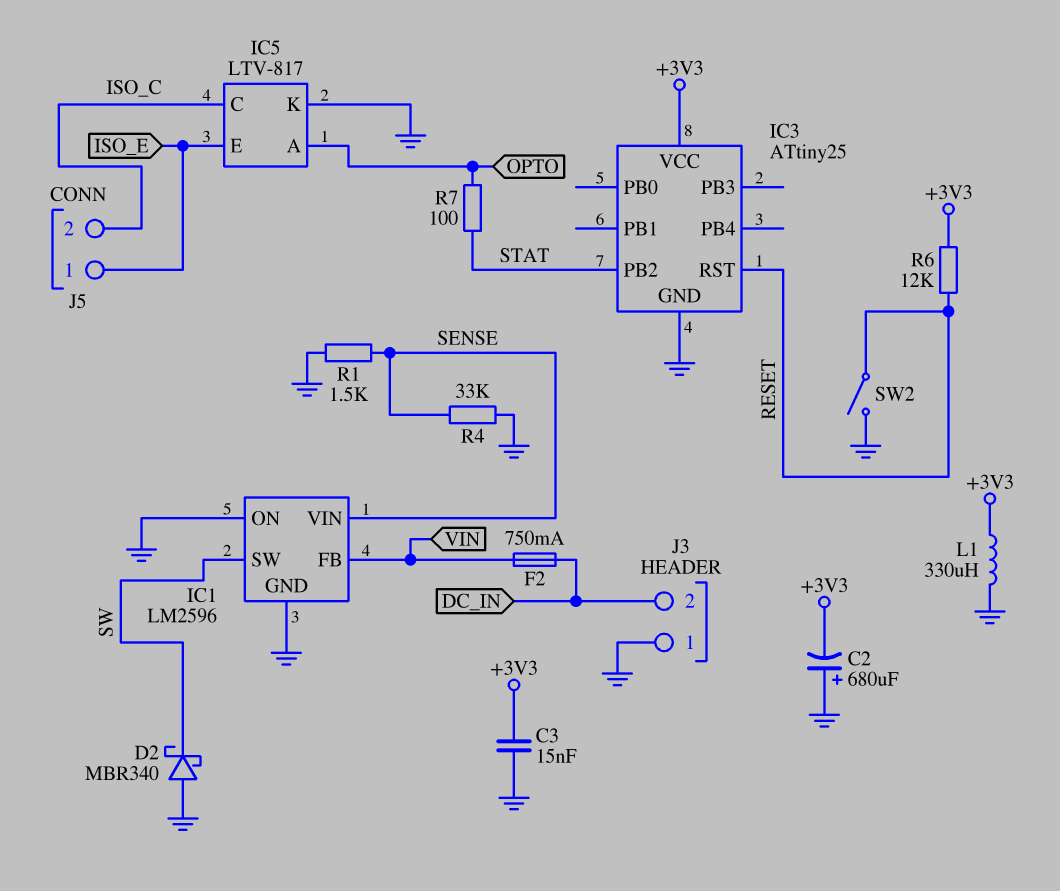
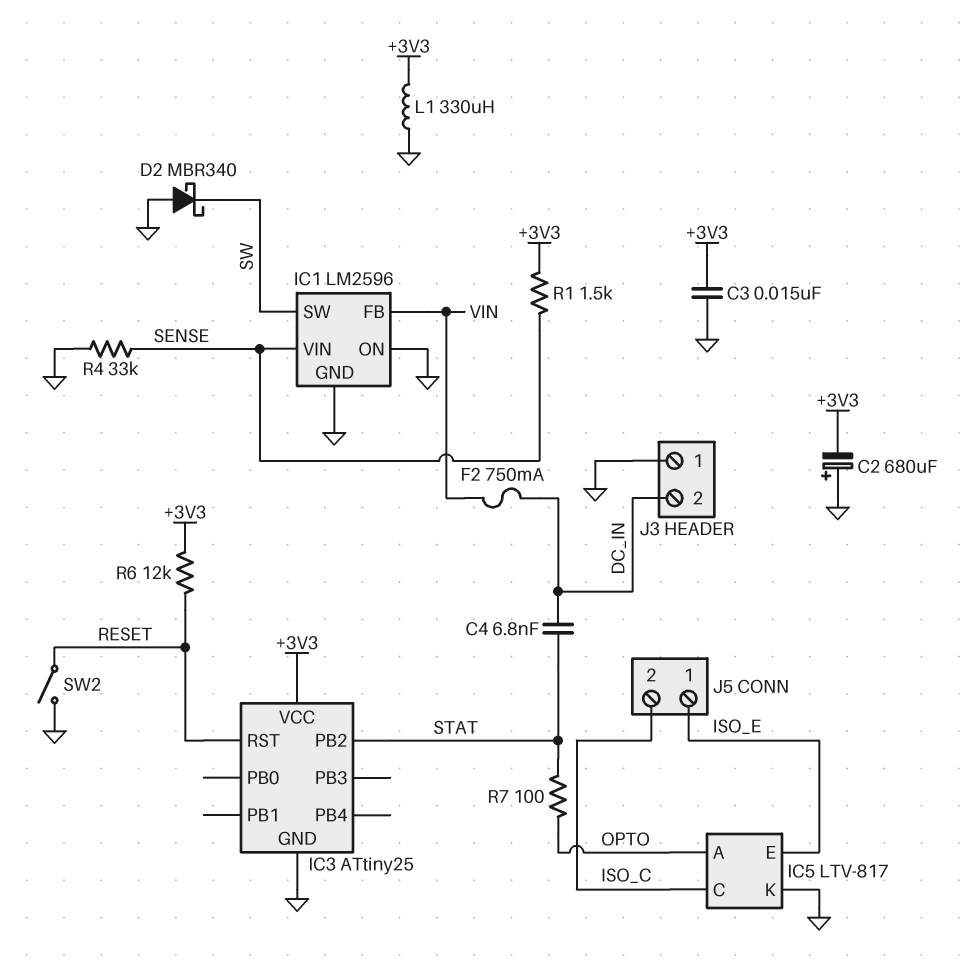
C4: none -> 6.8nF (DC_IN, STAT)
R1: 1.5k (GND, SENSE) -> 1.5k (+3V3, SENSE)

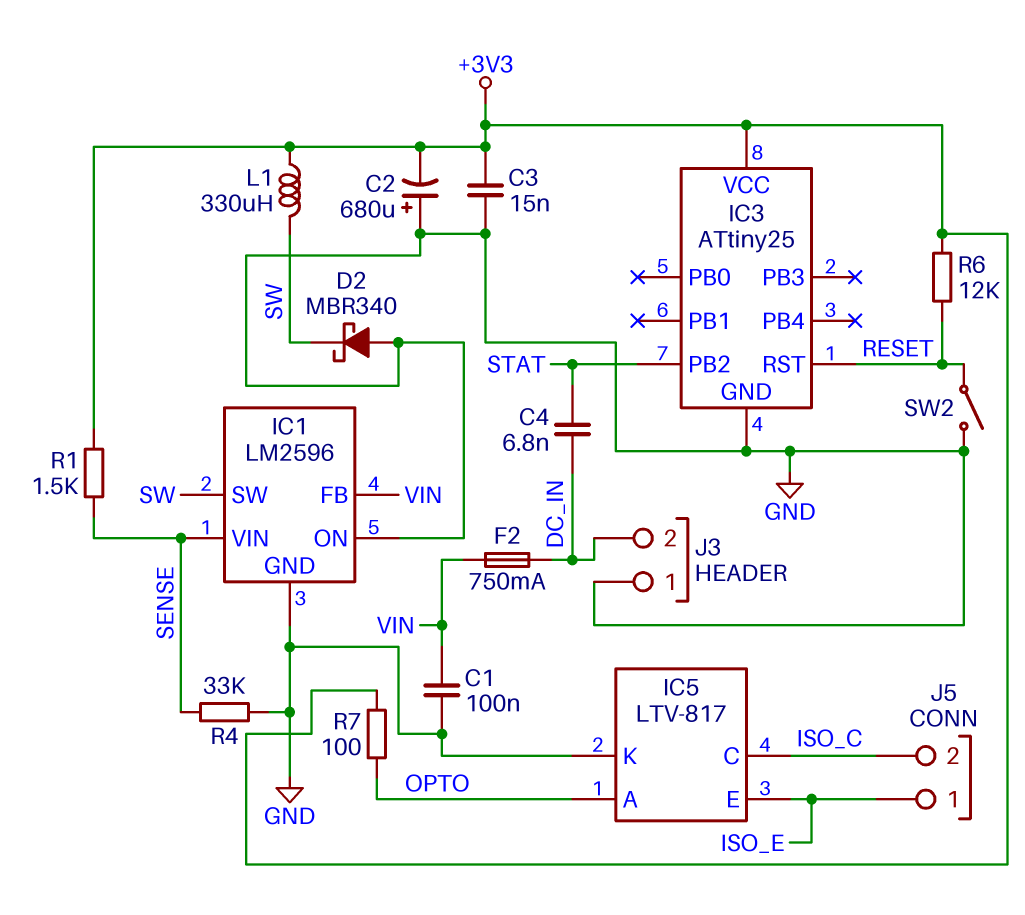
C1: none -> 100nF (GND, VIN)
L1: 330uH (+3V3, GND) -> 330uH (+3V3, SW)
R7: 100 (OPTO, STAT) -> 100 (+3V3, OPTO)

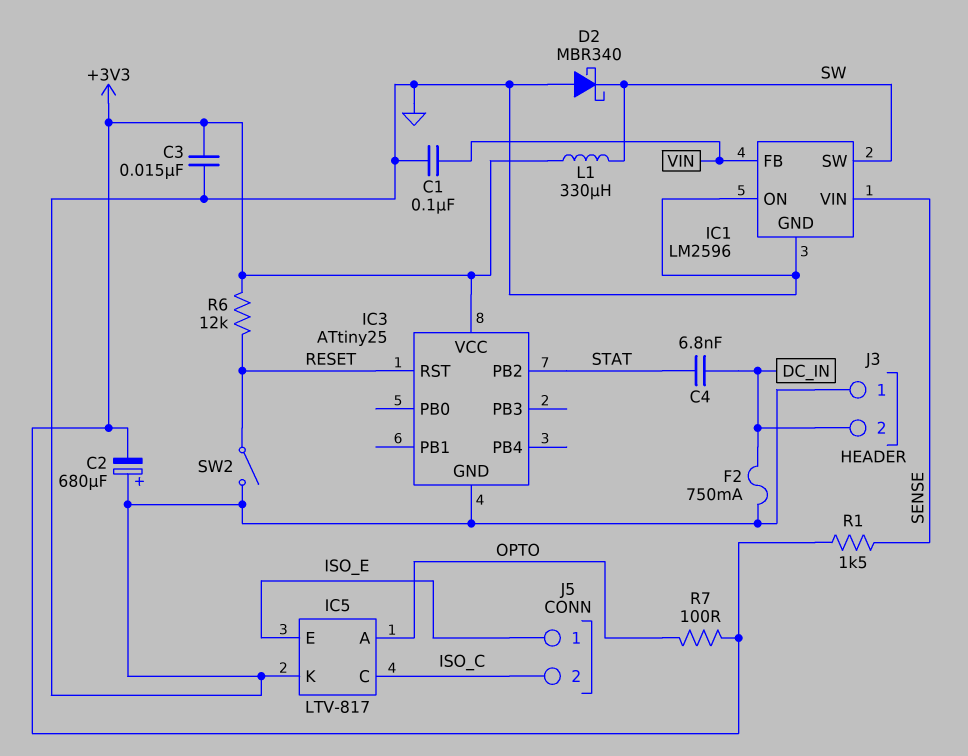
F2: 750mA (DC_IN, VIN) -> 750mA (DC_IN, GND)
R4: 33k (GND, SENSE) -> none

